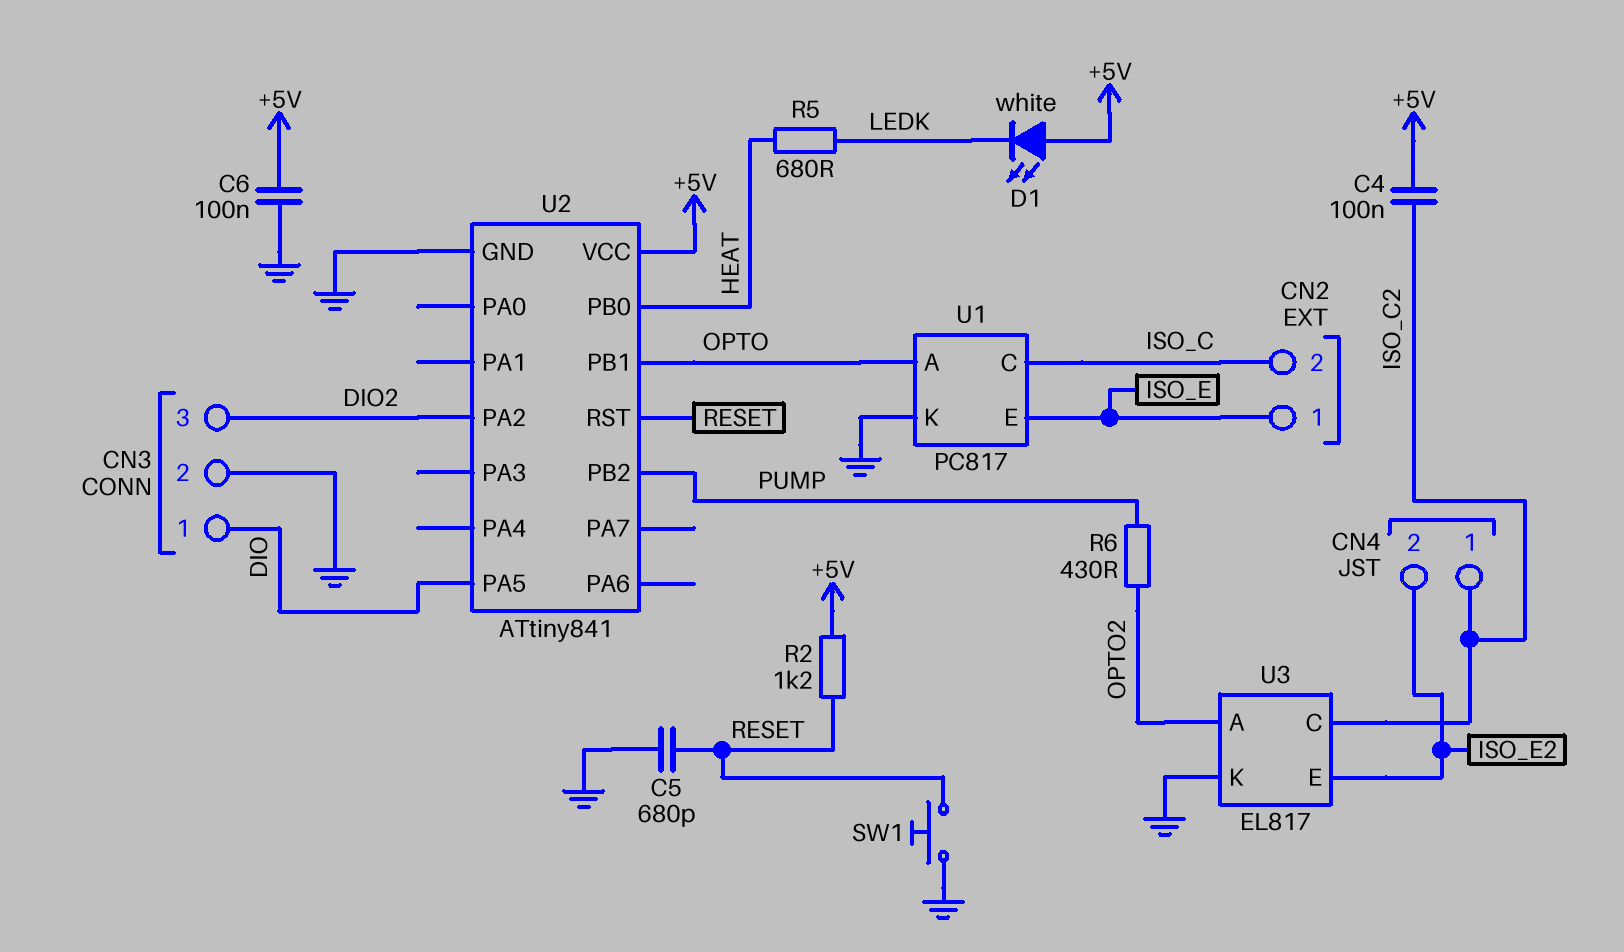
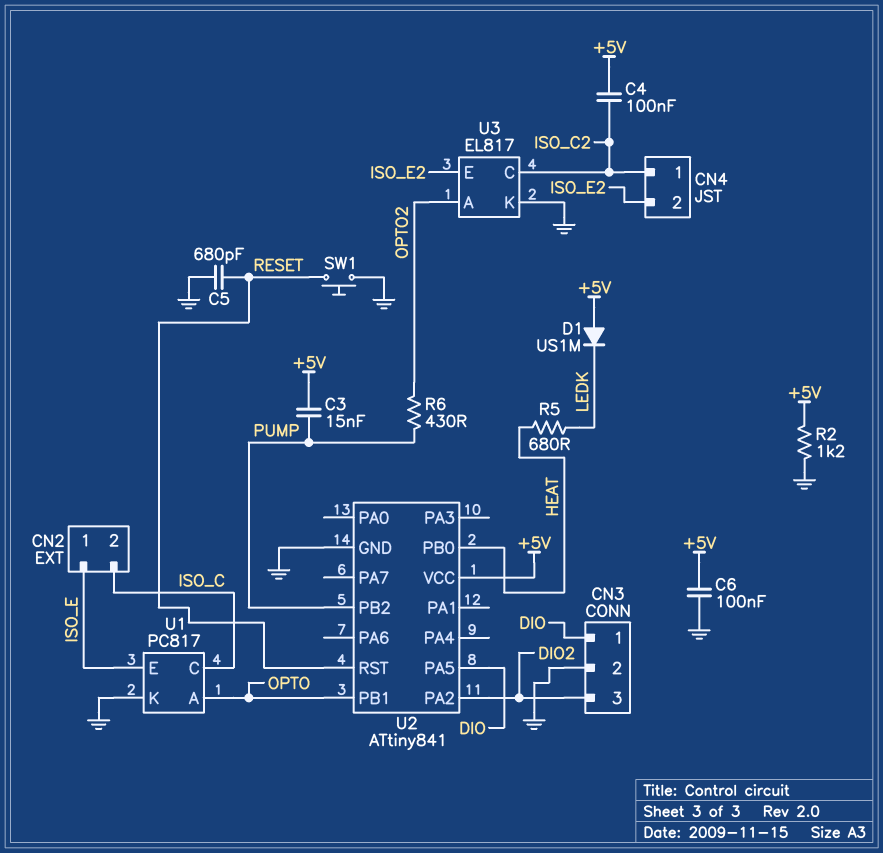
C3: none -> 15nF (+5V, PUMP)
D1: LED white (A +5V, K LEDK) -> diode US1M (A +5V, K LEDK)
R2: 1.2k (+5V, RESET) -> 1.2k (+5V, GND)

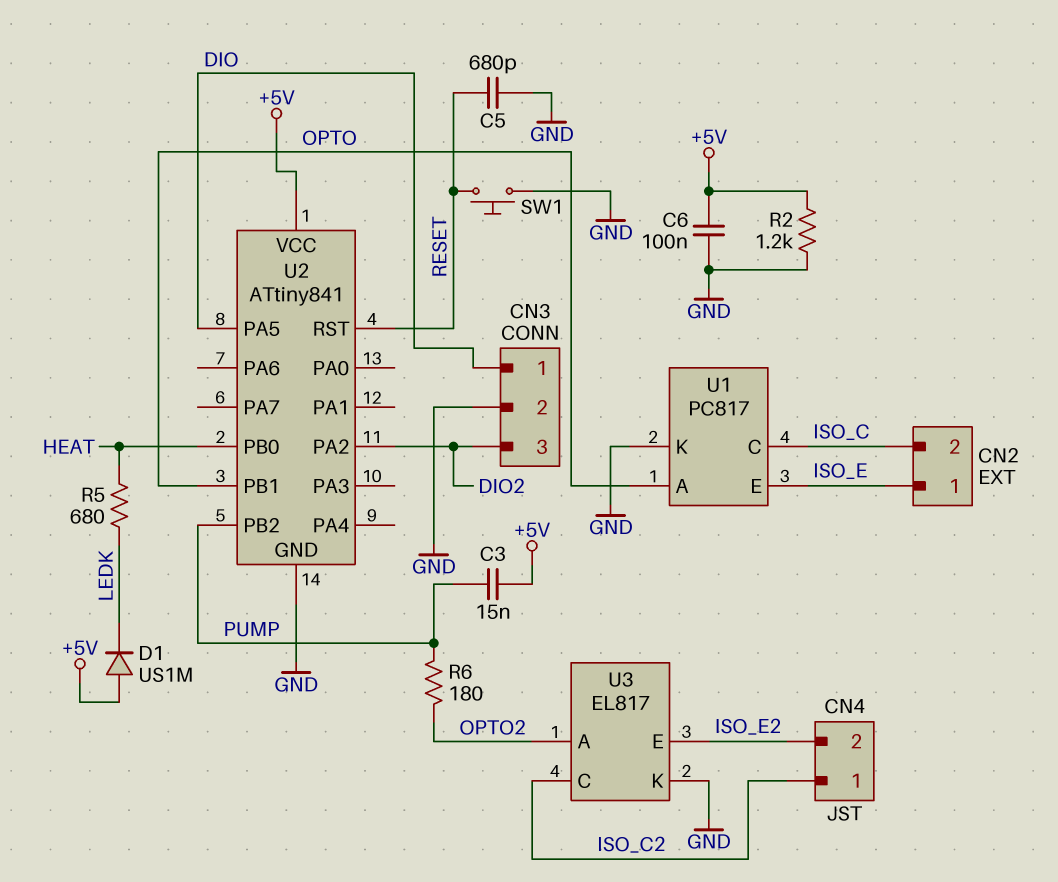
C4: 100nF (+5V, ISO_C2) -> none
R6: 430 (OPTO2, PUMP) -> 180 (OPTO2, PUMP)

